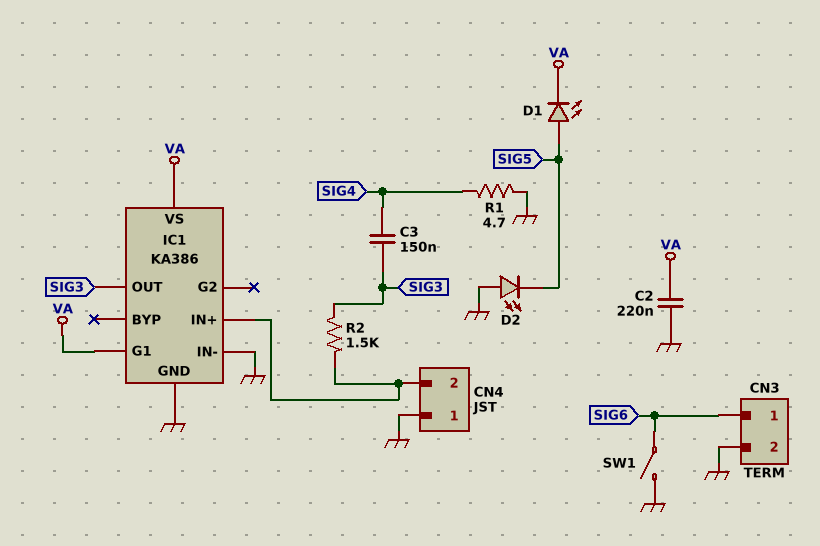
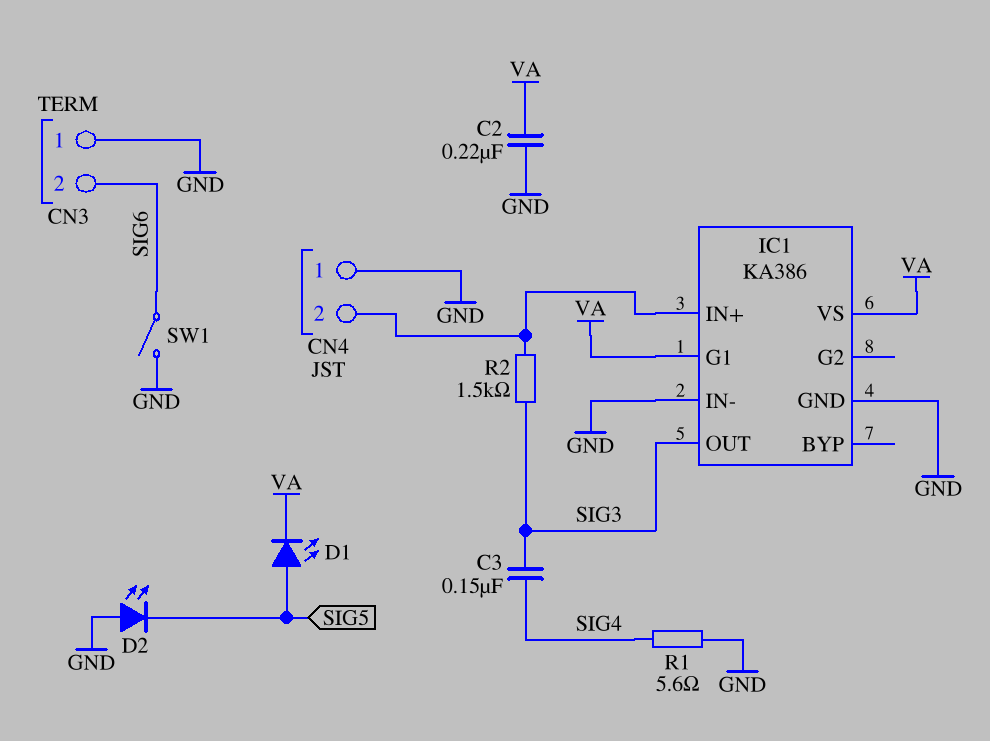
CN3 pin 1: SIG6 -> GND
CN3 pin 2: GND -> SIG6
R1: 4.7 (GND, SIG4) -> 5.6 (GND, SIG4)

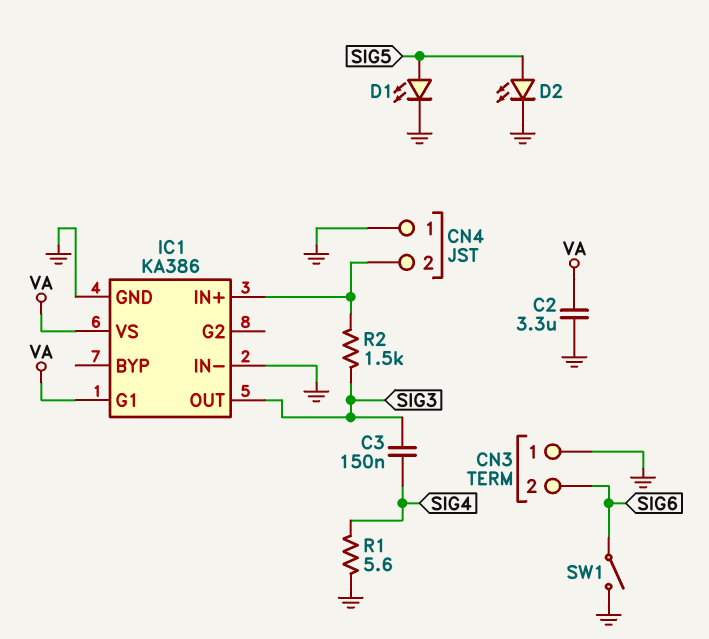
C2: 220nF (GND, VA) -> 3.3uF (GND, VA)
D1: LED (A SIG5, K VA) -> LED (A SIG5, K GND)
D2: LED (A GND, K SIG5) -> LED (A SIG5, K GND)

